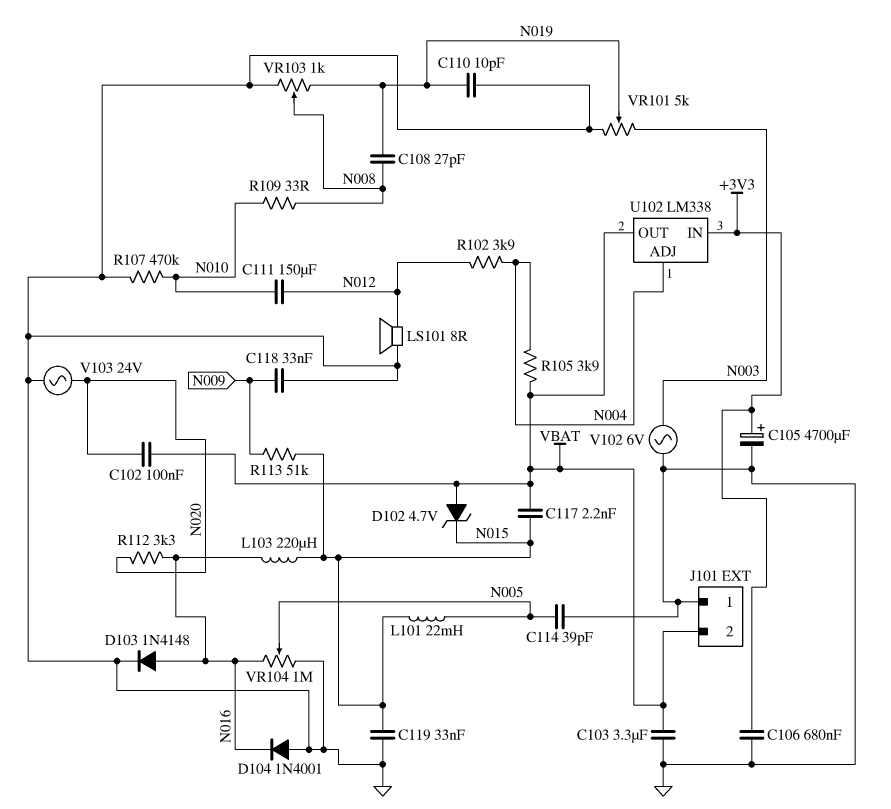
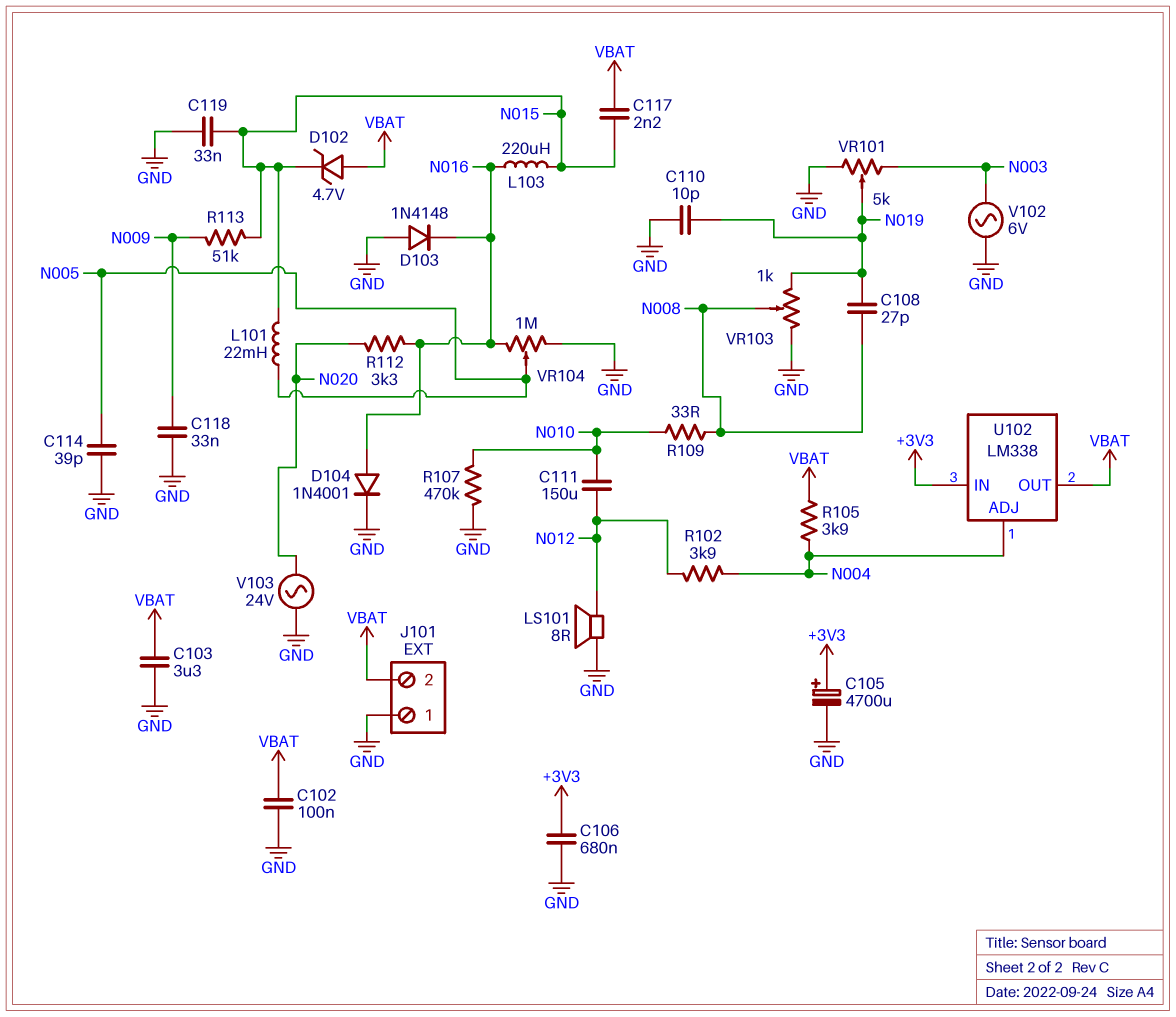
C102: 100nF (N020, VBAT) -> 100nF (GND, VBAT)
D103: diode 1N4148 (A N016, K GND) -> diode 1N4148 (A GND, K N016)
D104: diode 1N4001 (A GND, K N016) -> diode 1N4001 (A N016, K GND)

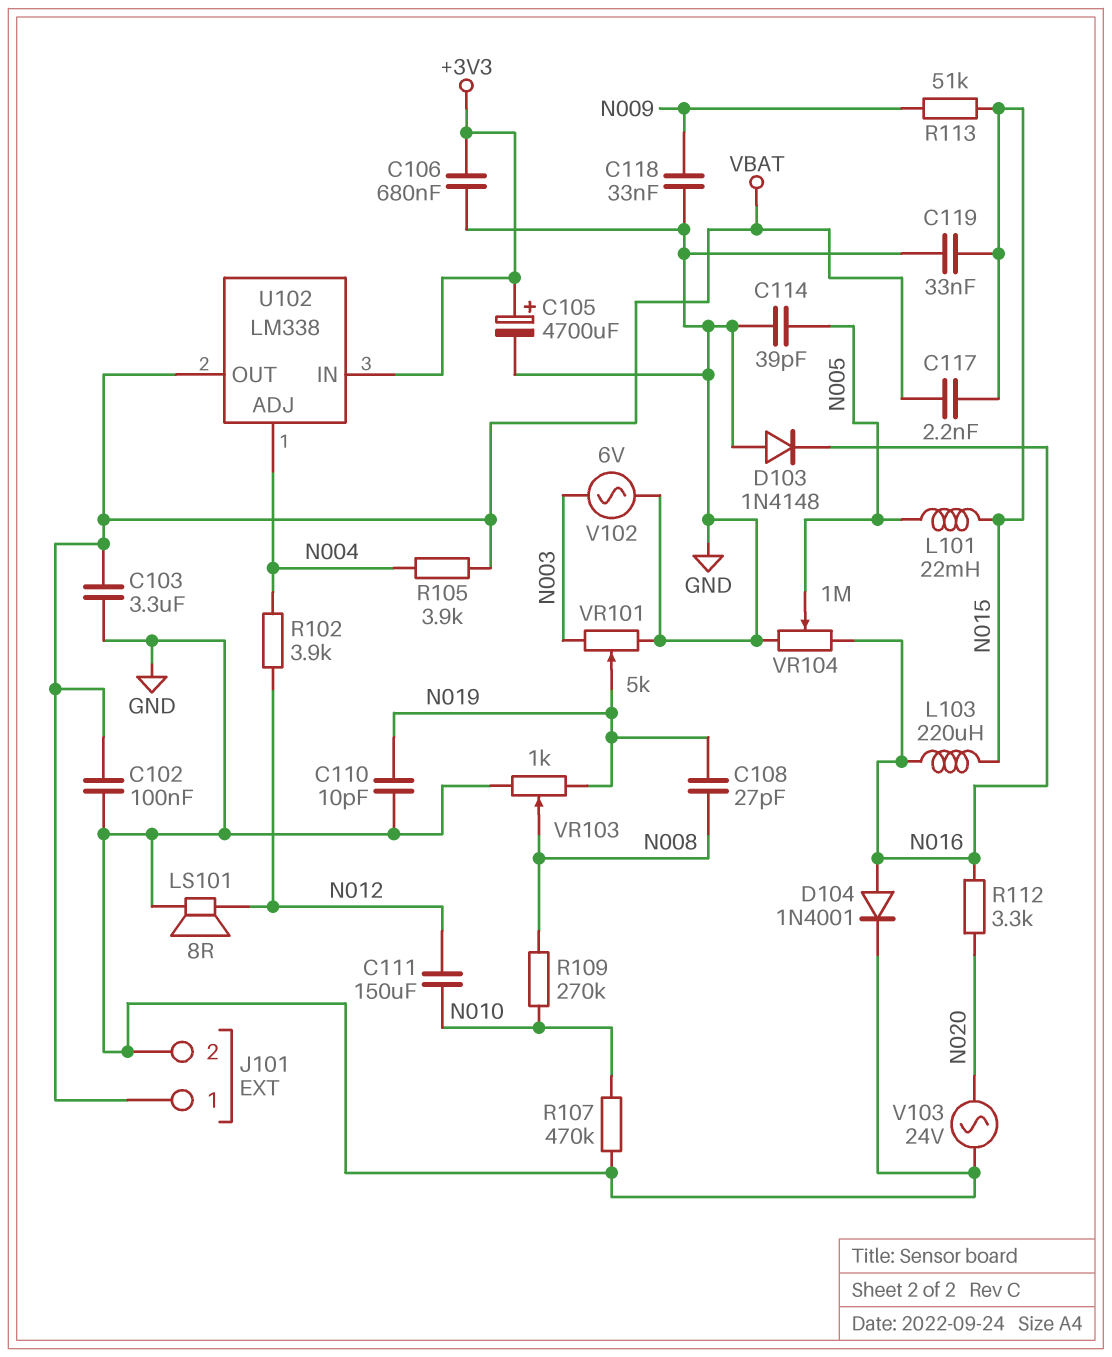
D102: zener 4.7V (A VBAT, K N015) -> none
J101 pin 1: GND -> VBAT
J101 pin 2: VBAT -> GND
R109: 33 (N008, N010) -> 270k (N008, N010)

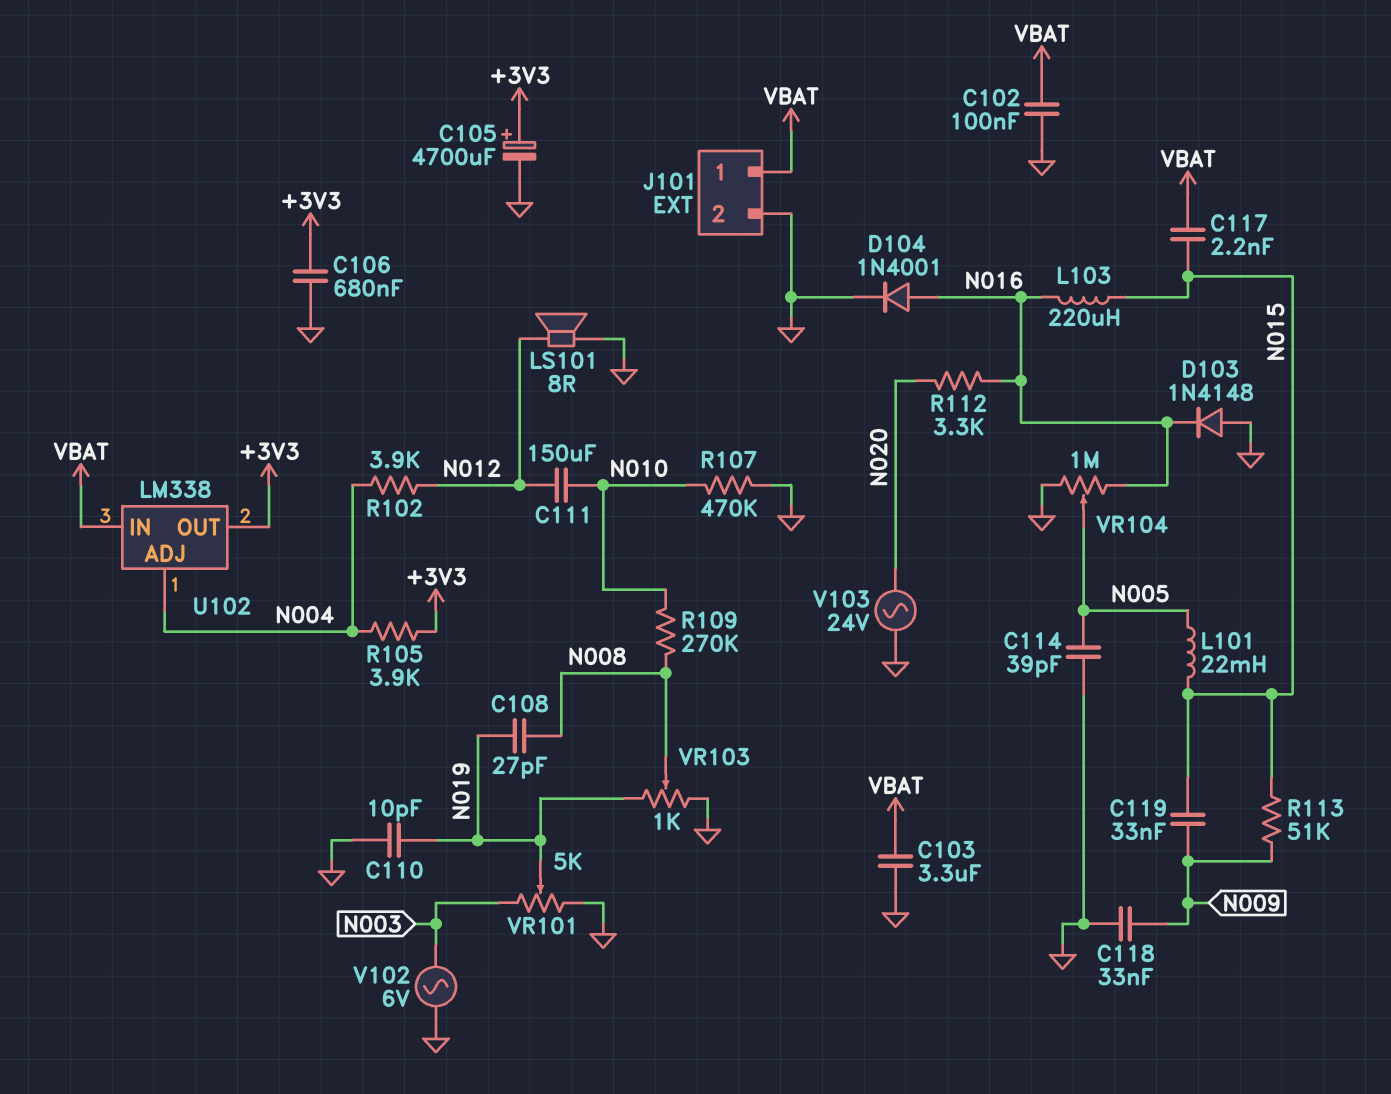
C119: 33nF (GND, N015) -> 33nF (N009, N015)
R105: 3.9k (N004, VBAT) -> 3.9k (+3V3, N004)
U102 pin IN: +3V3 -> VBAT
U102 pin OUT: VBAT -> +3V3

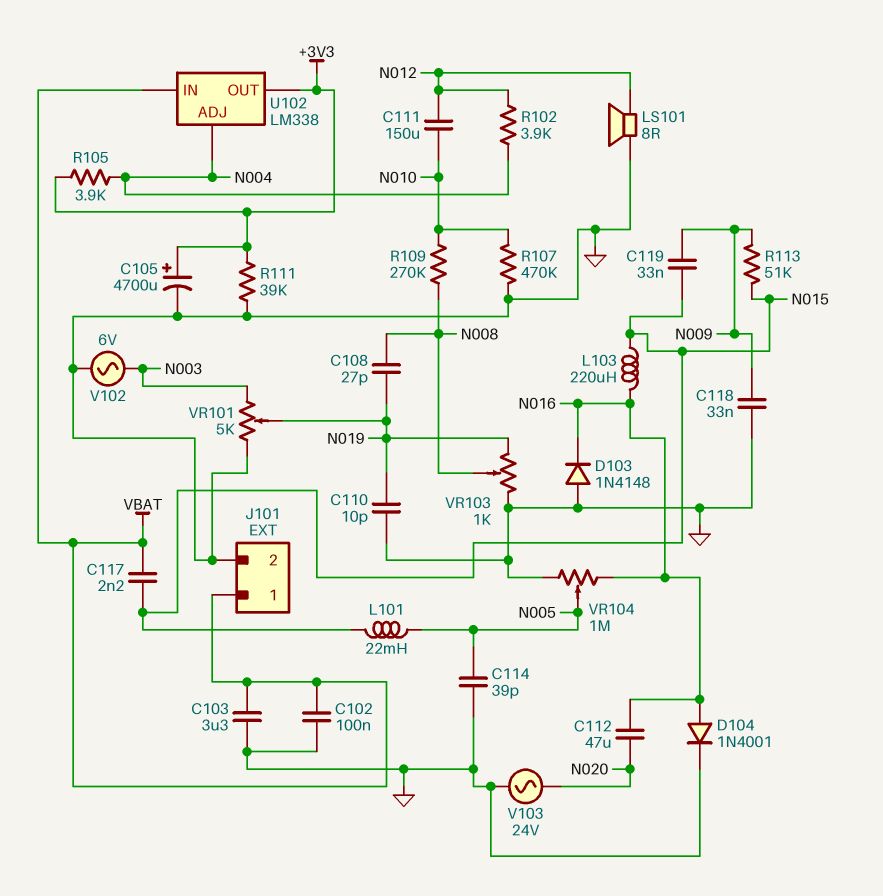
C106: 680nF (+3V3, GND) -> none
C112: none -> 47uF (N016, N020)
R111: none -> 39k (+3V3, GND)
R112: 3.3k (N016, N020) -> none

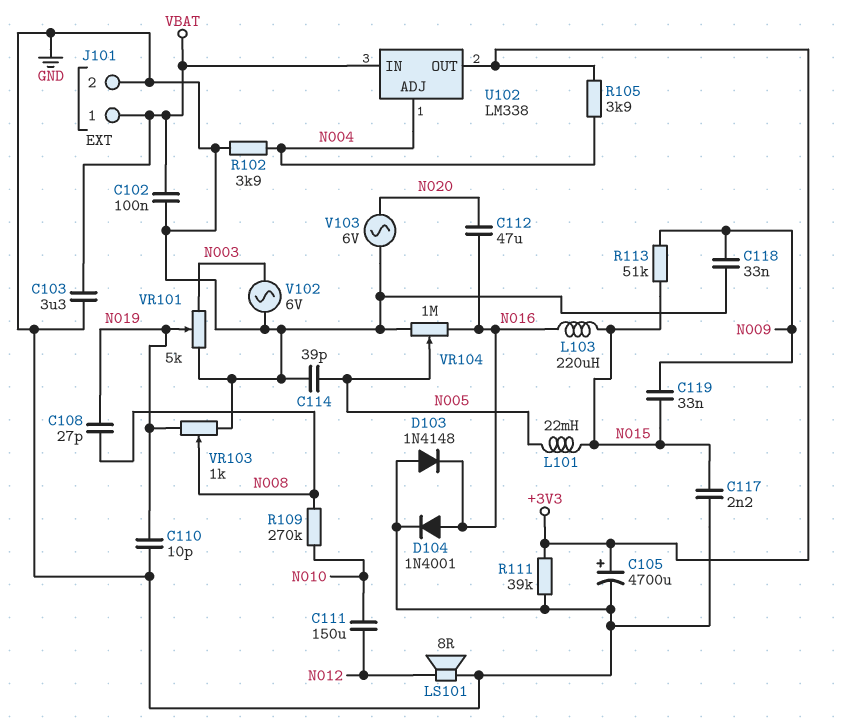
C117: 2.2nF (N015, VBAT) -> 2.2nF (GND, N015)
R102: 3.9k (N004, N012) -> 3.9k (GND, N004)
R107: 470k (GND, N010) -> none
V103: AC 24V (GND, N020) -> AC 6V (GND, N020)

